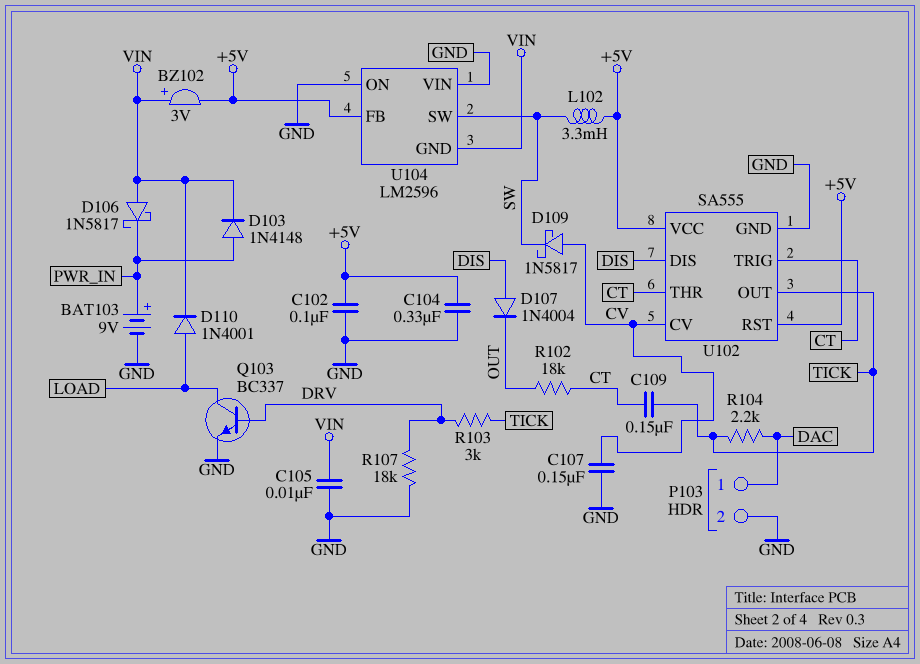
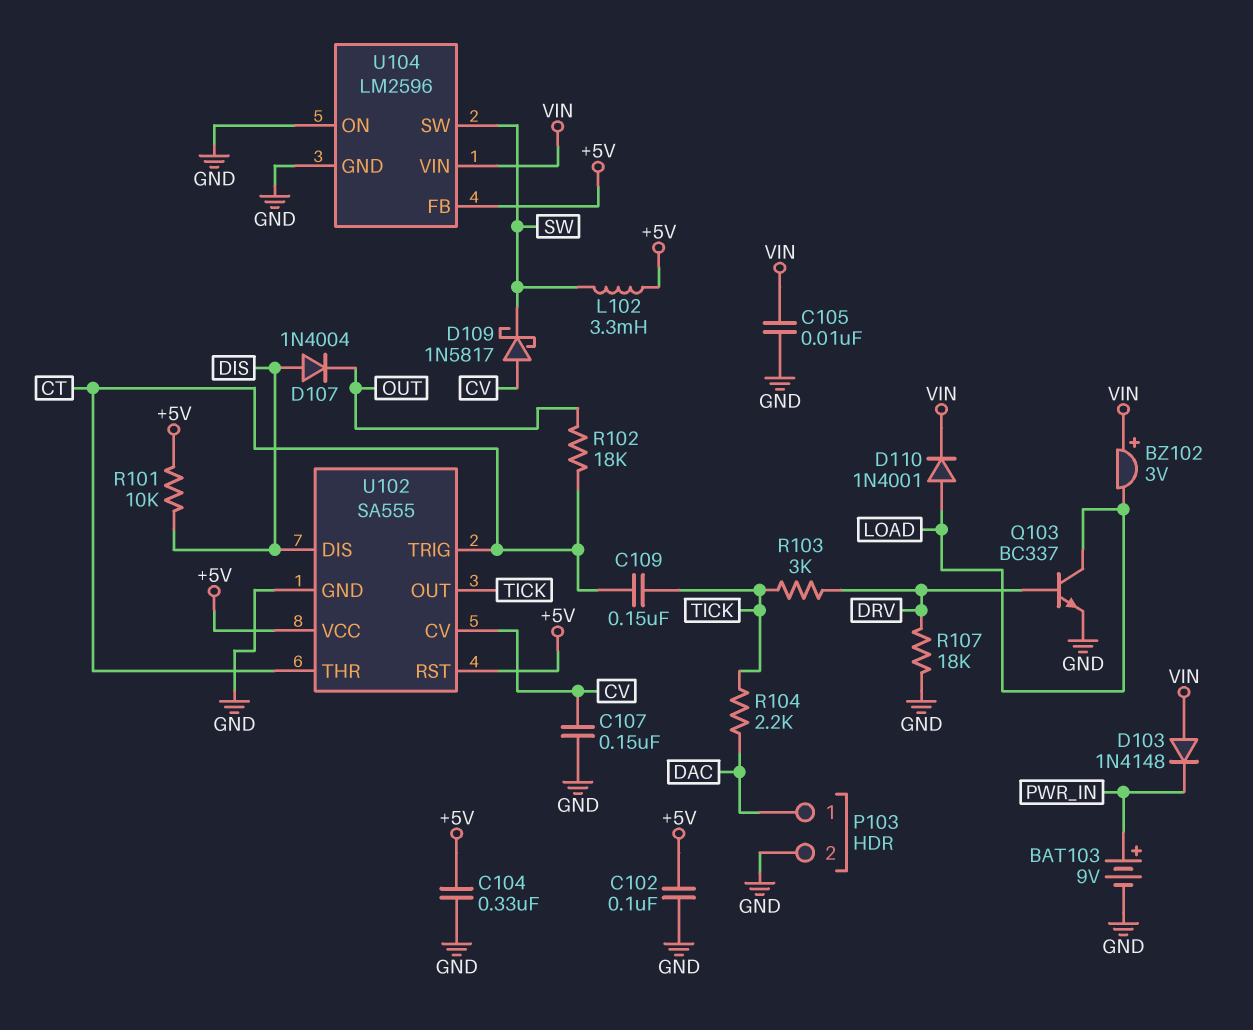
BZ102: buzzer 3V (plus VIN, minus +5V) -> buzzer 3V (plus VIN, minus LOAD)
D103: diode 1N4148 (A PWR_IN, K VIN) -> diode 1N4148 (A VIN, K PWR_IN)
D106: schottky 1N5817 (A VIN, K PWR_IN) -> none
R101: none -> 10k (+5V, DIS)
U104 pin GND: VIN -> GND
U104 pin VIN: GND -> VIN

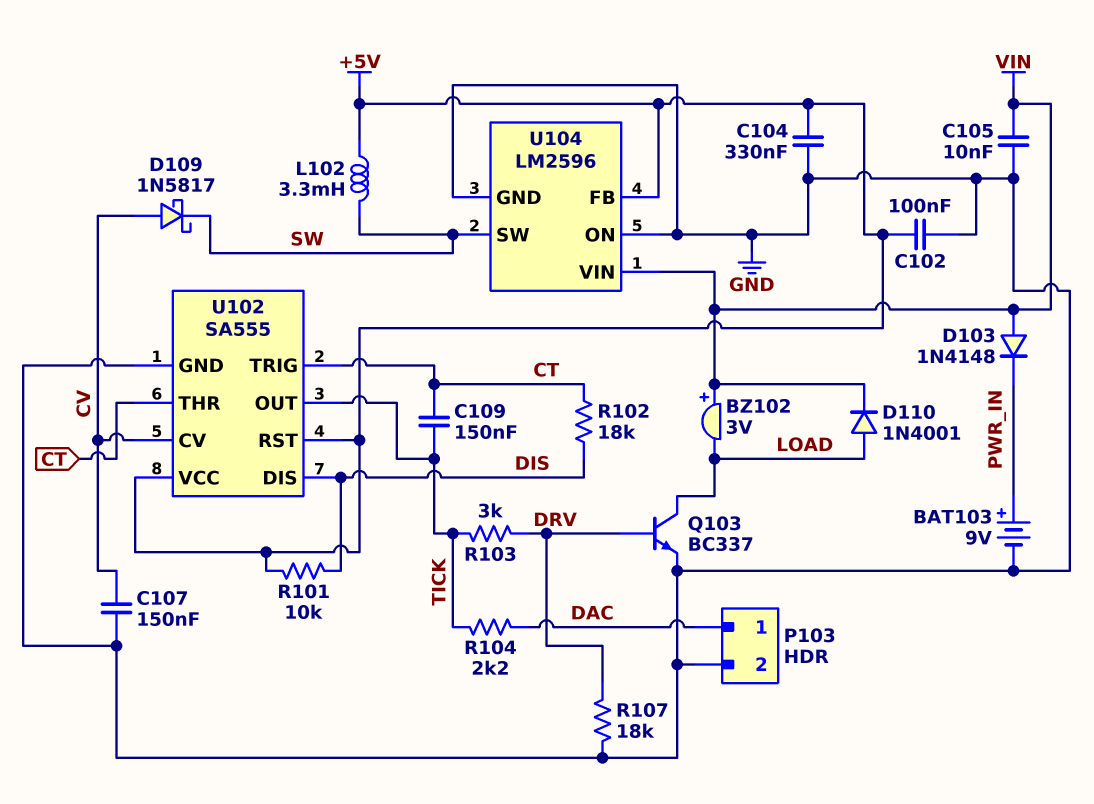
D107: diode 1N4004 (A DIS, K OUT) -> none
R102: 18k (CT, OUT) -> 18k (CT, DIS)

